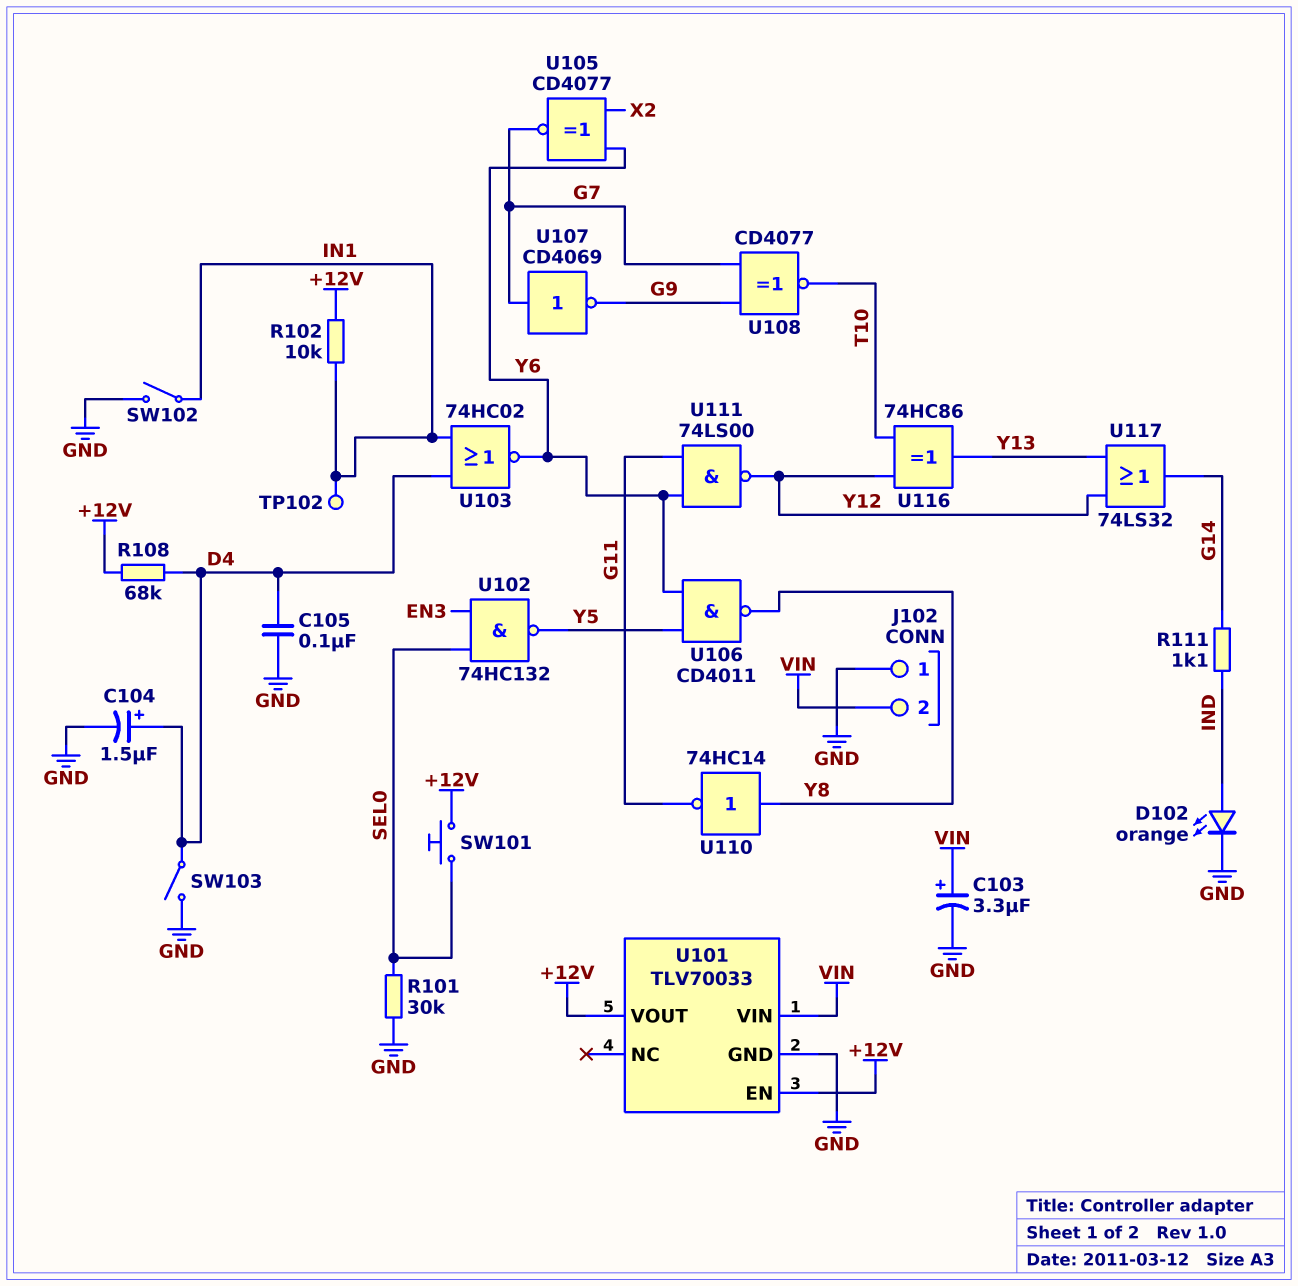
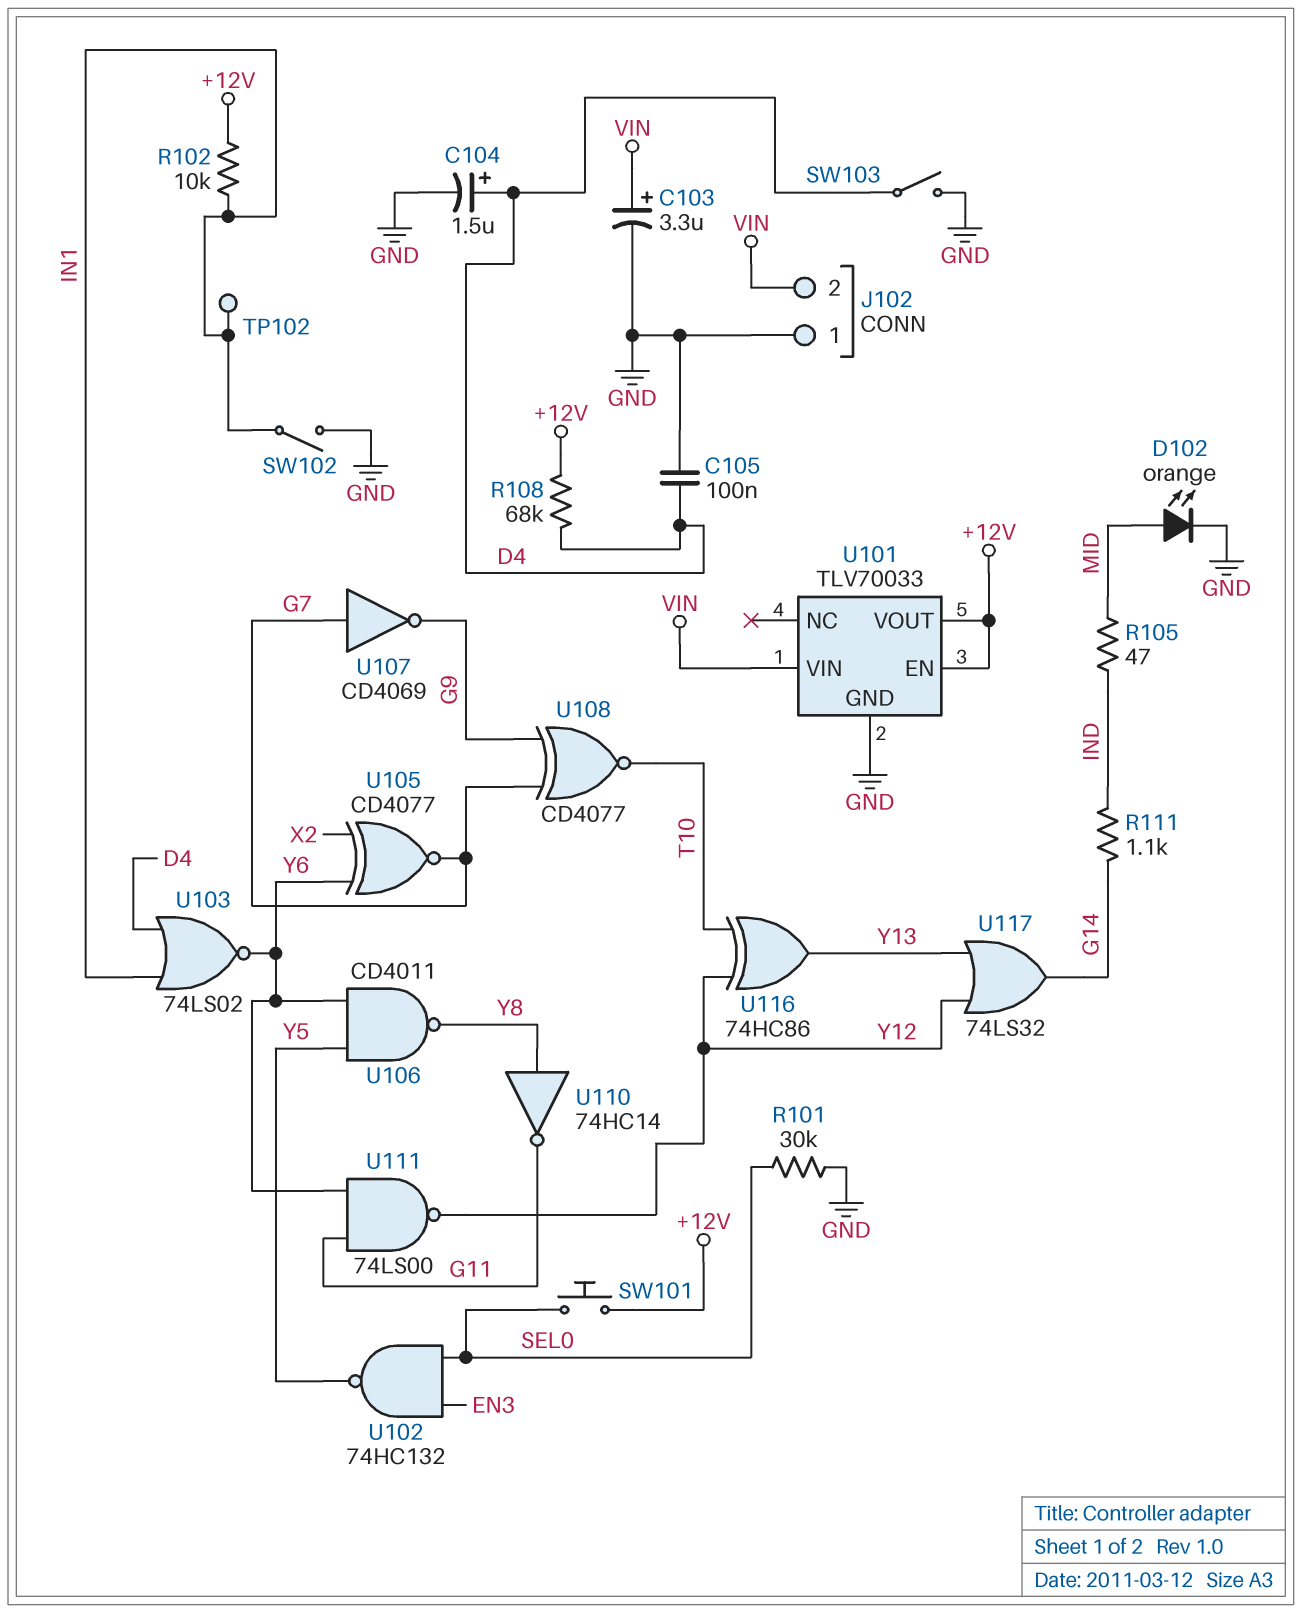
D102: LED orange (A IND, K GND) -> LED orange (A MID, K GND)
R105: none -> 47 (IND, MID)
U103: NOR 74HC02 (in D4, in IN1, out Y6) -> NOR 74LS02 (in D4, in IN1, out Y6)

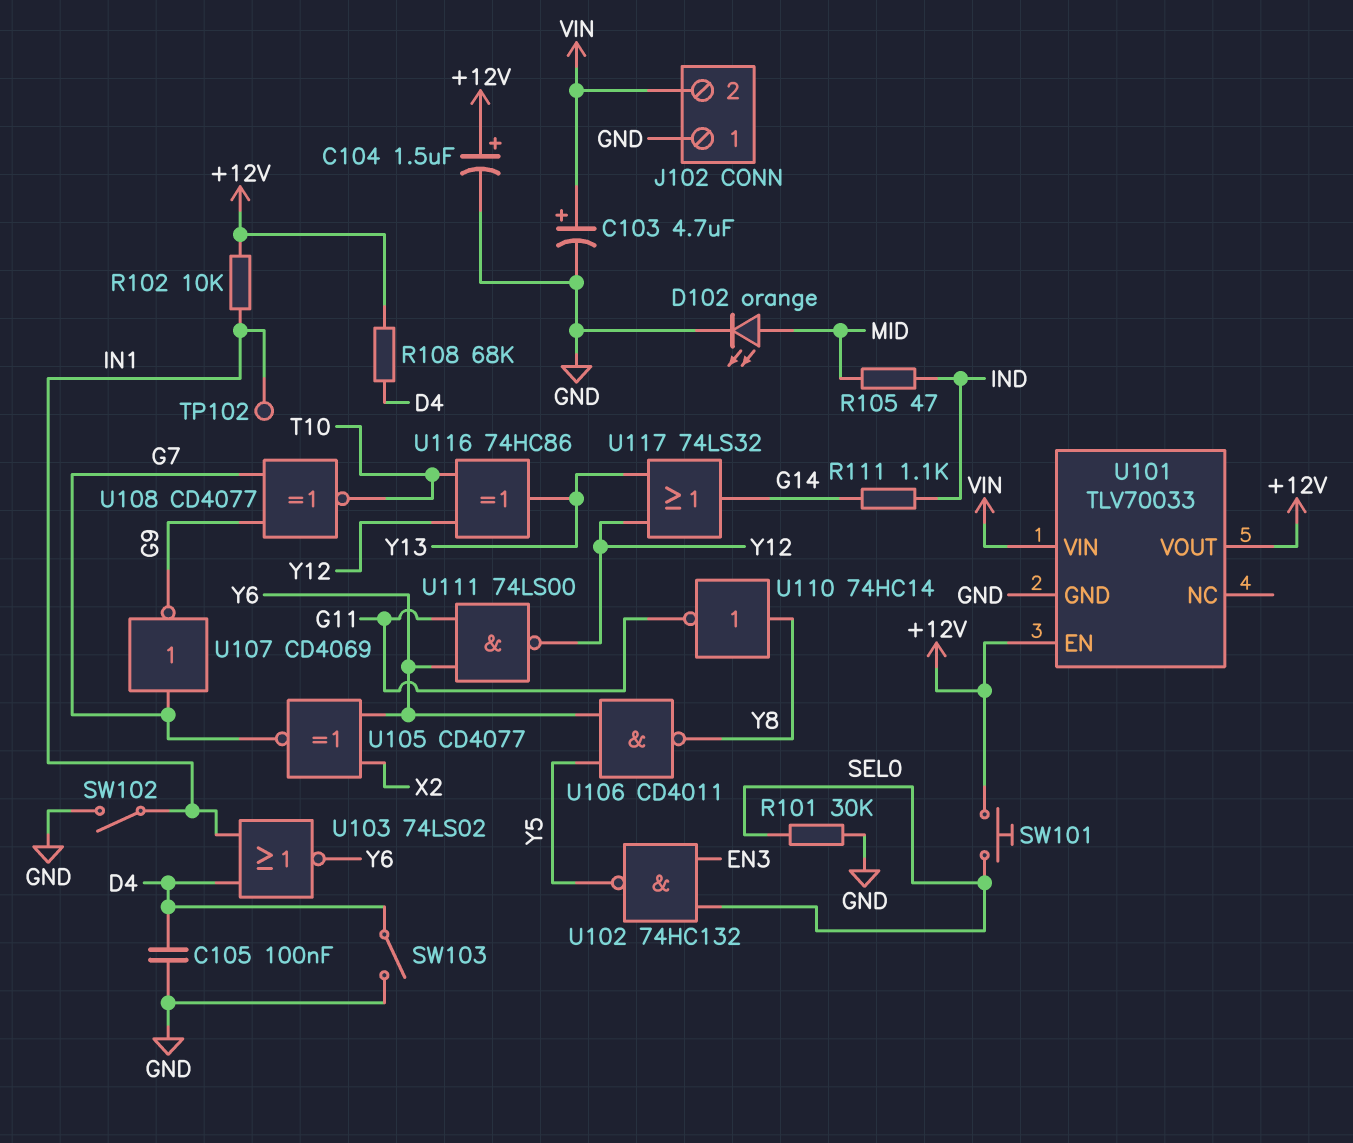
C103: 3.3uF (plus VIN, minus GND) -> 4.7uF (plus VIN, minus GND)
C104: 1.5uF (plus D4, minus GND) -> 1.5uF (plus +12V, minus GND)

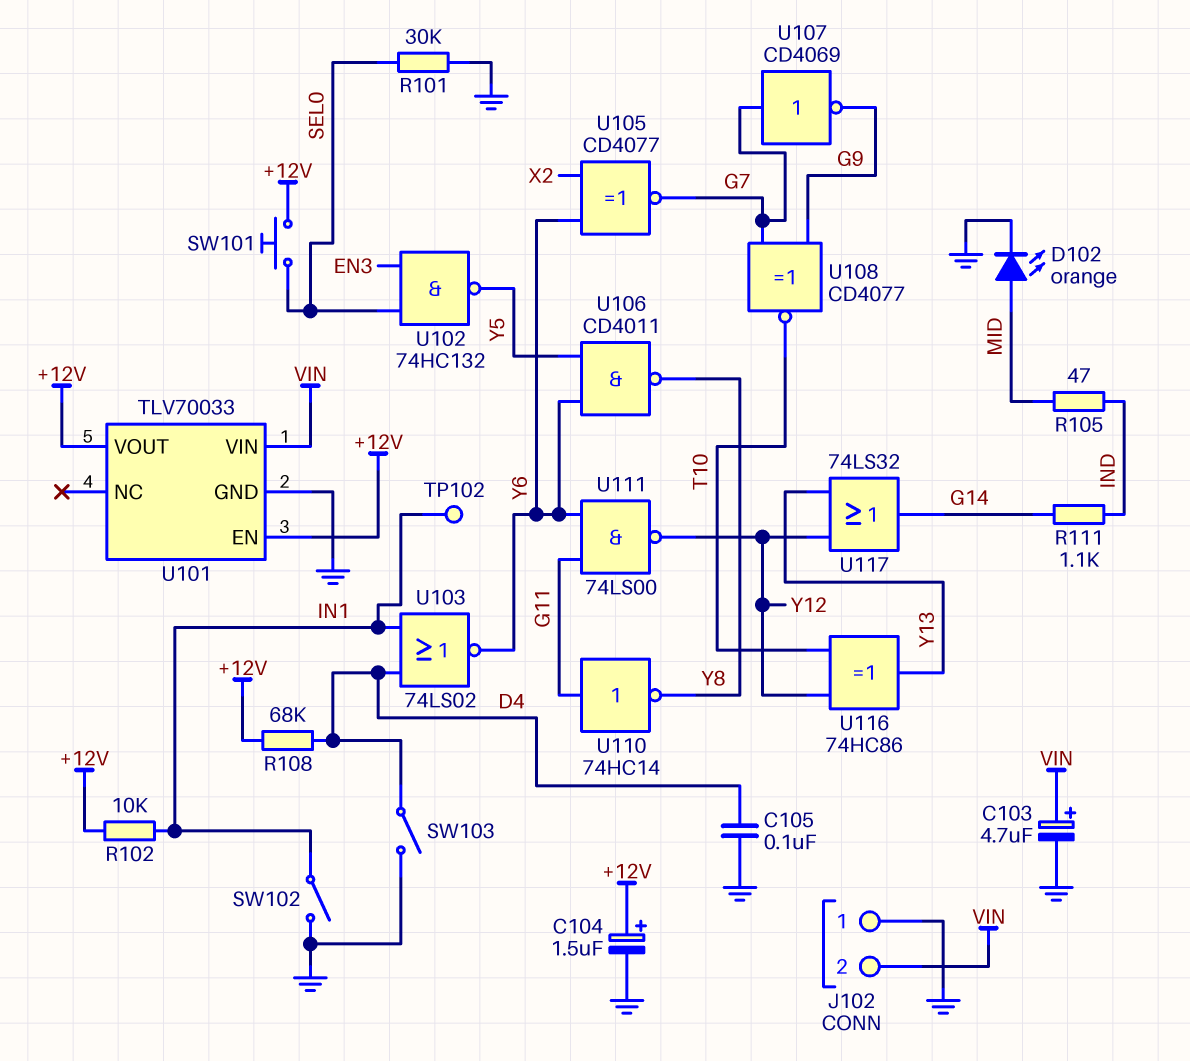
U110: NOT 74HC14 (in Y8, out G11) -> NOT 74HC14 (in G11, out Y8)

